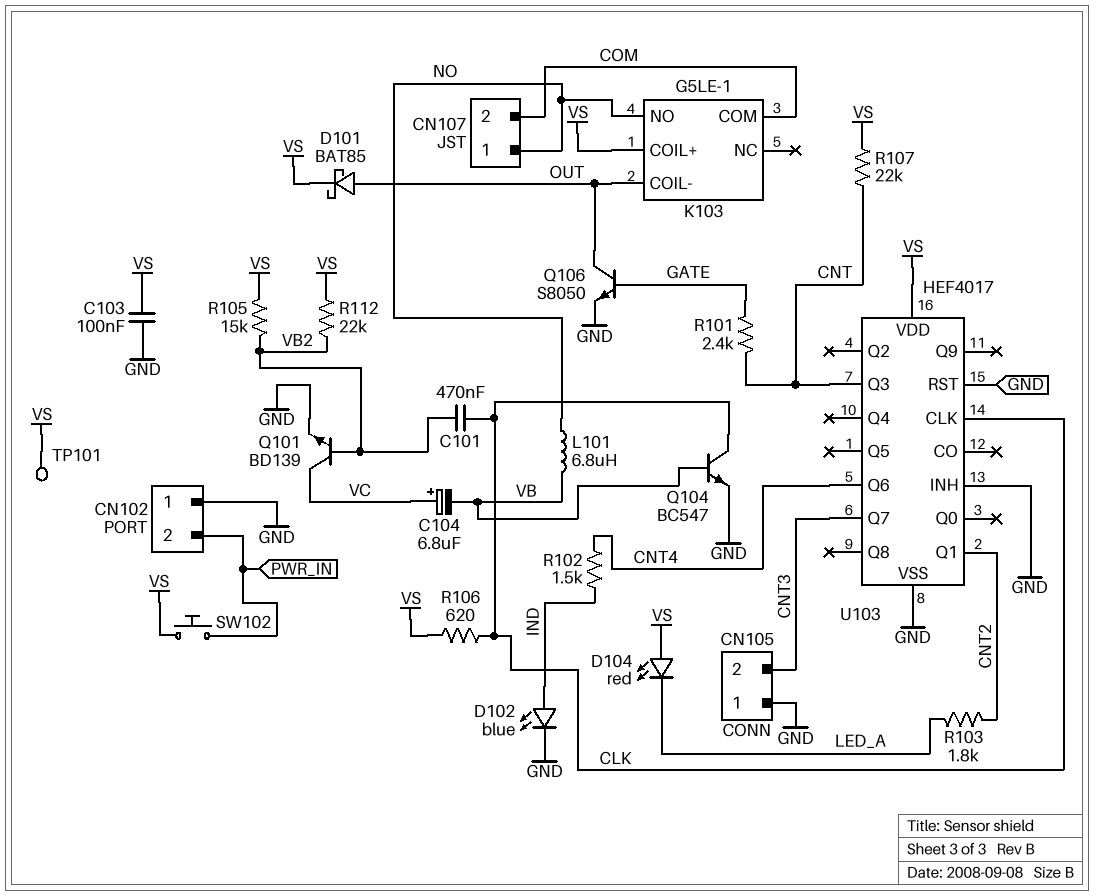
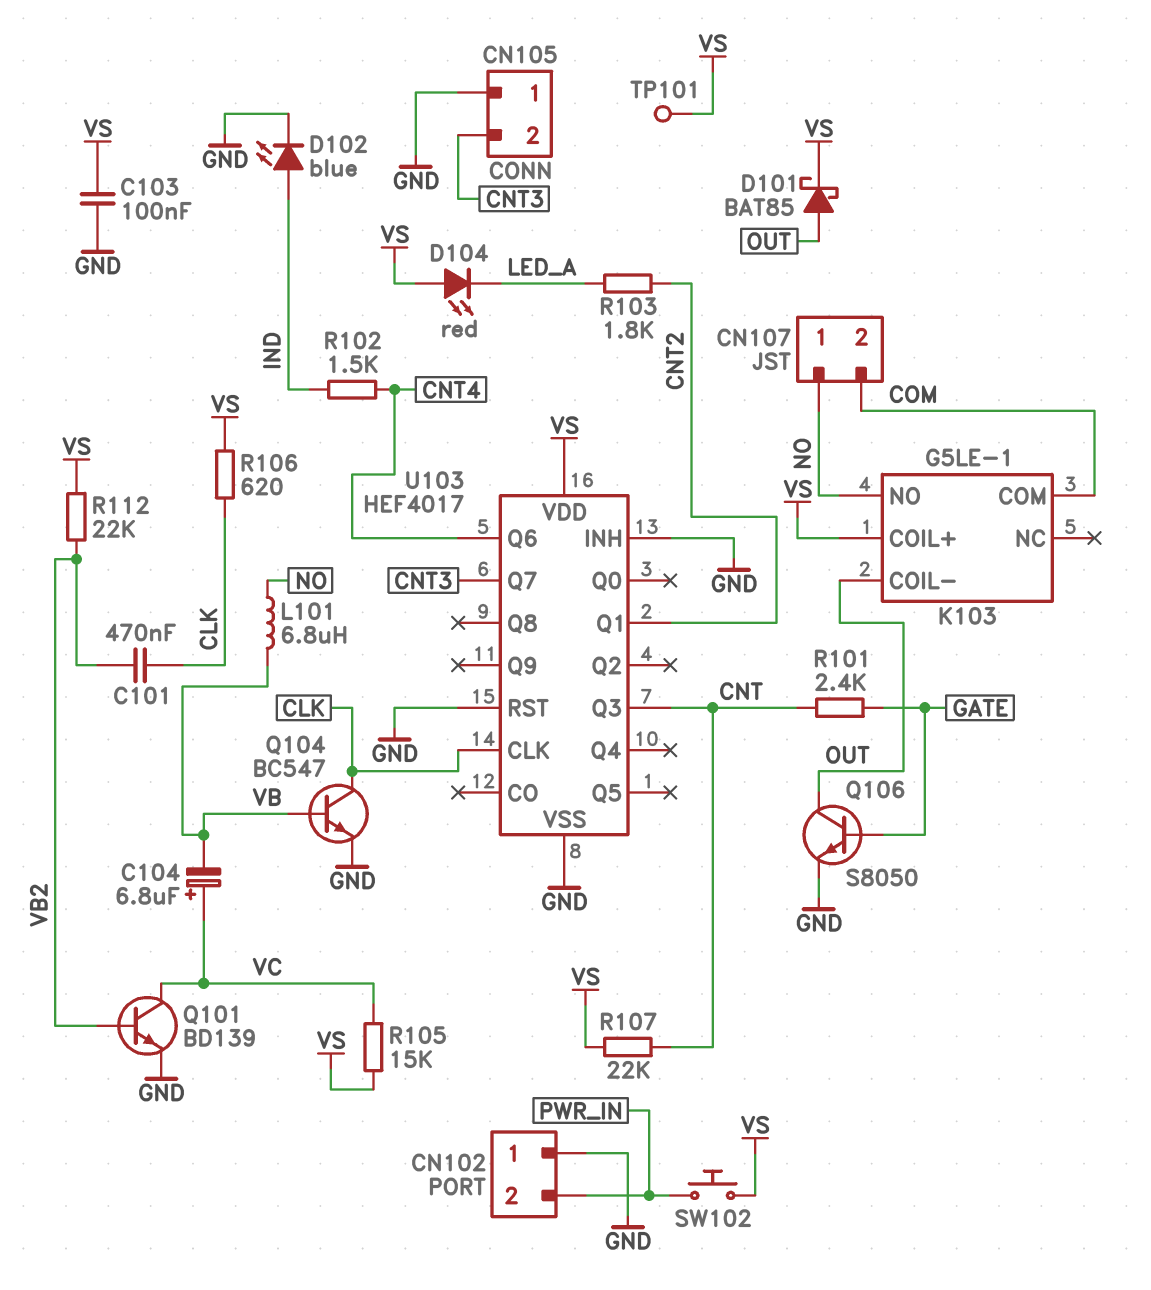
R105: 15k (VB2, VS) -> 15k (VC, VS)

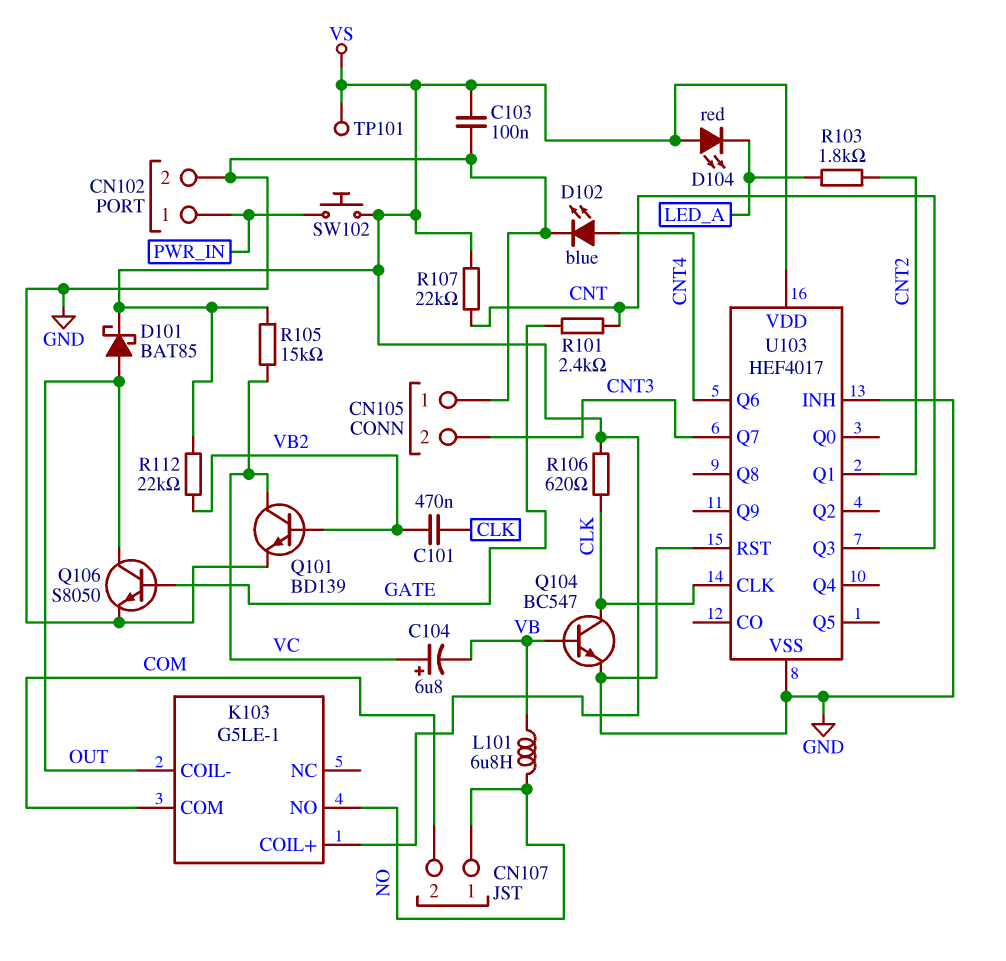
CN102 pin 1: GND -> PWR_IN
CN102 pin 2: PWR_IN -> GND
D102: LED blue (A IND, K GND) -> LED blue (A CNT4, K GND)
R102: 1.5k (CNT4, IND) -> none

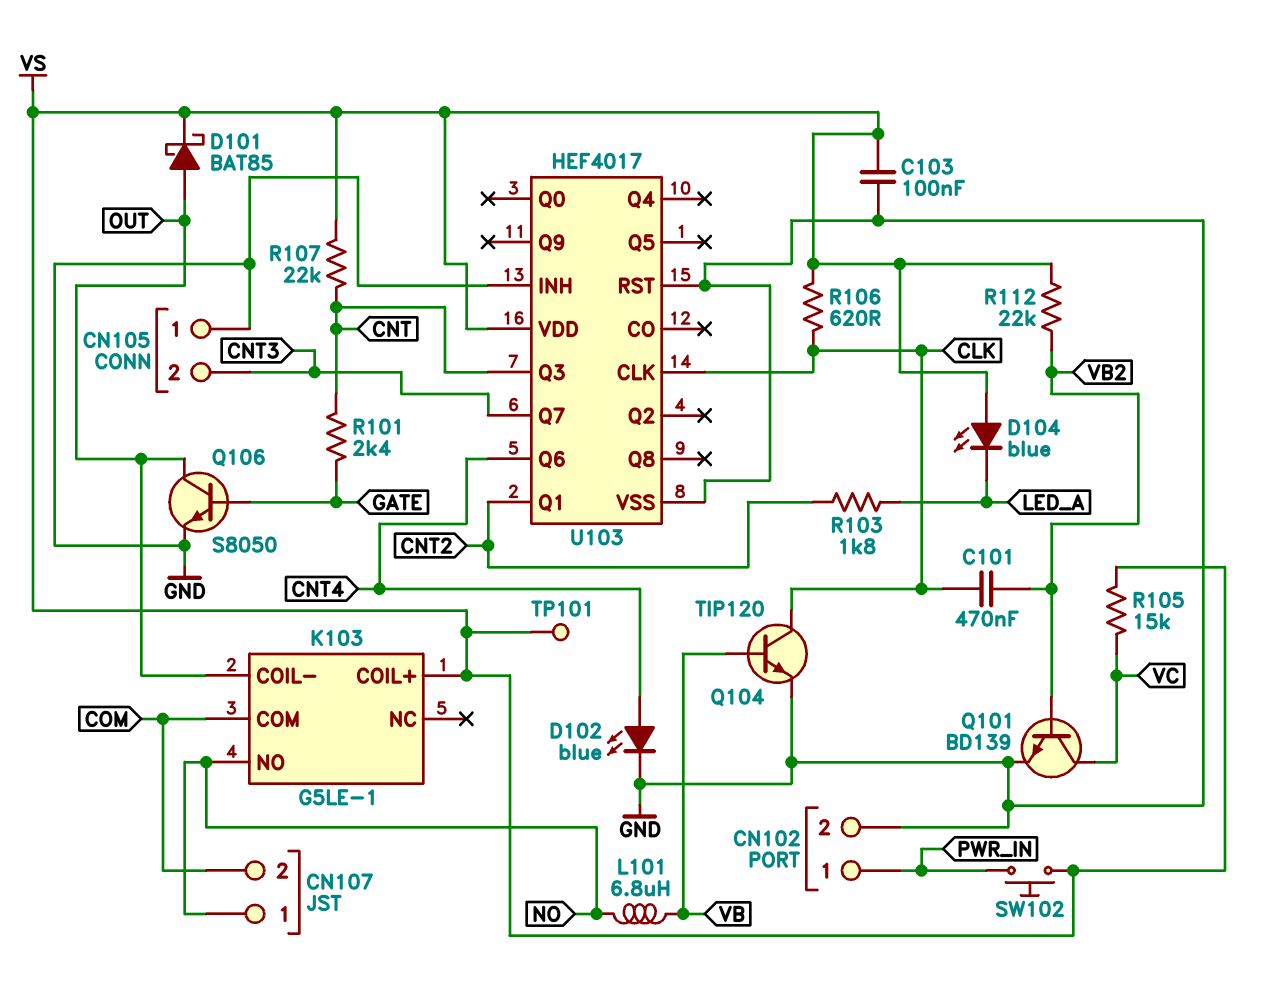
C104: 6.8uF (plus VC, minus VB) -> none
D104: LED red (A VS, K LED_A) -> LED blue (A VS, K LED_A)
Q104: NPN BC547 (B VB, C CLK, E GND) -> NPN TIP120 (B VB, C CLK, E GND)

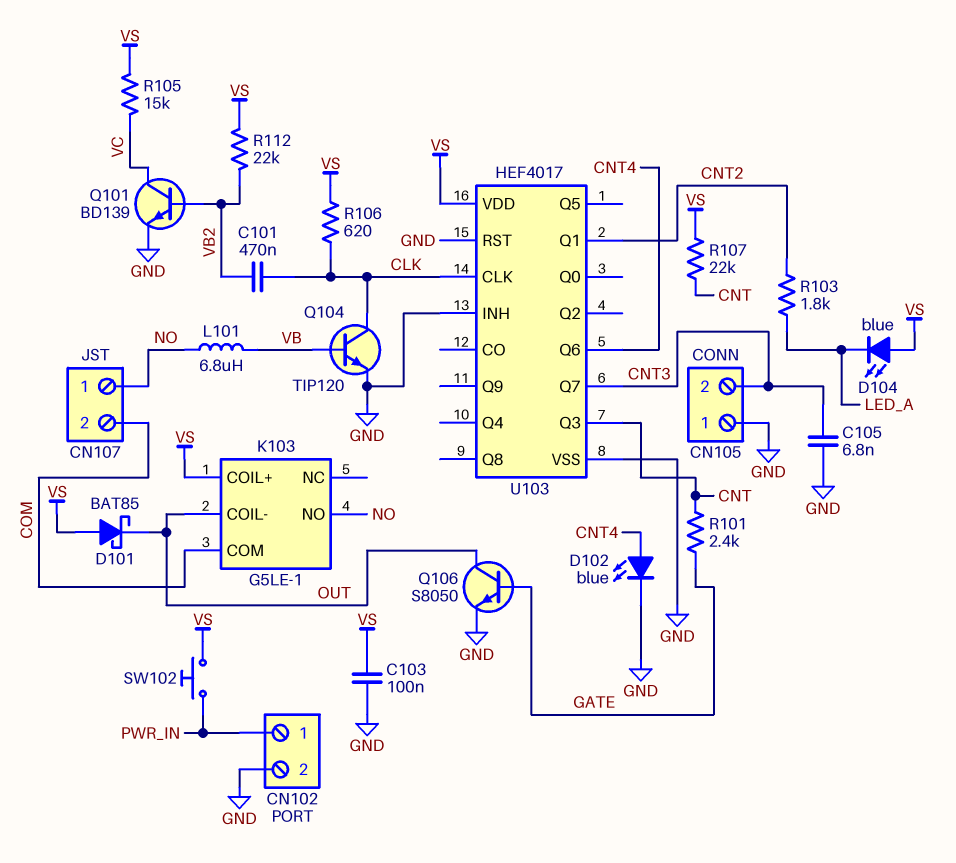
C105: none -> 6.8nF (CNT3, GND)
D101: schottky BAT85 (A OUT, K VS) -> schottky BAT85 (A VS, K OUT)
TP101: test point (VS) -> none

